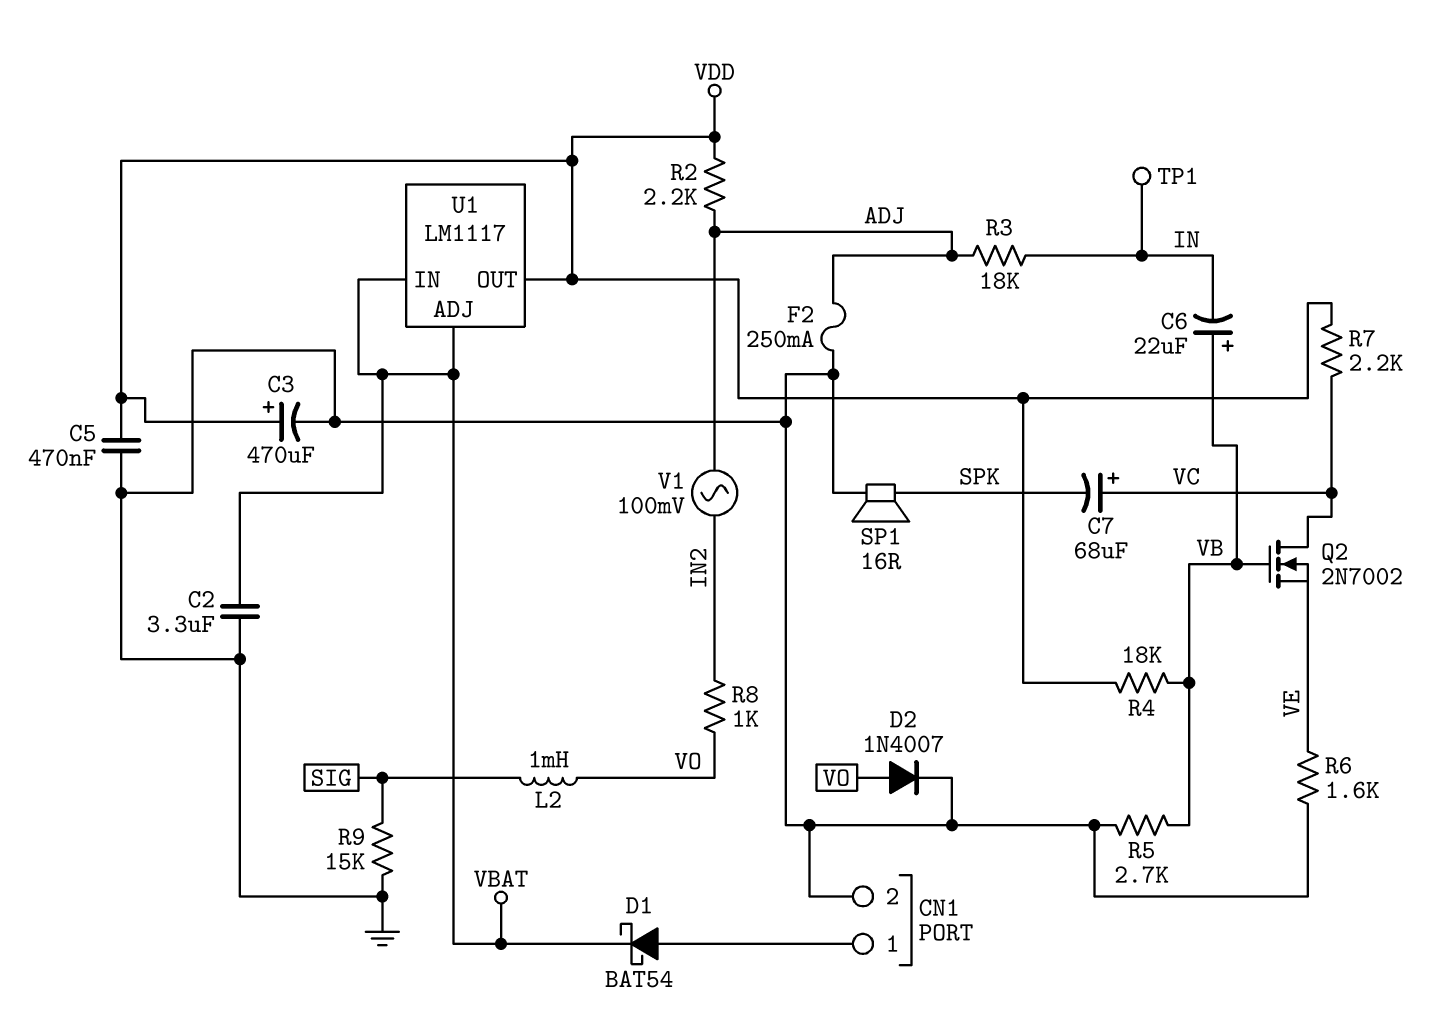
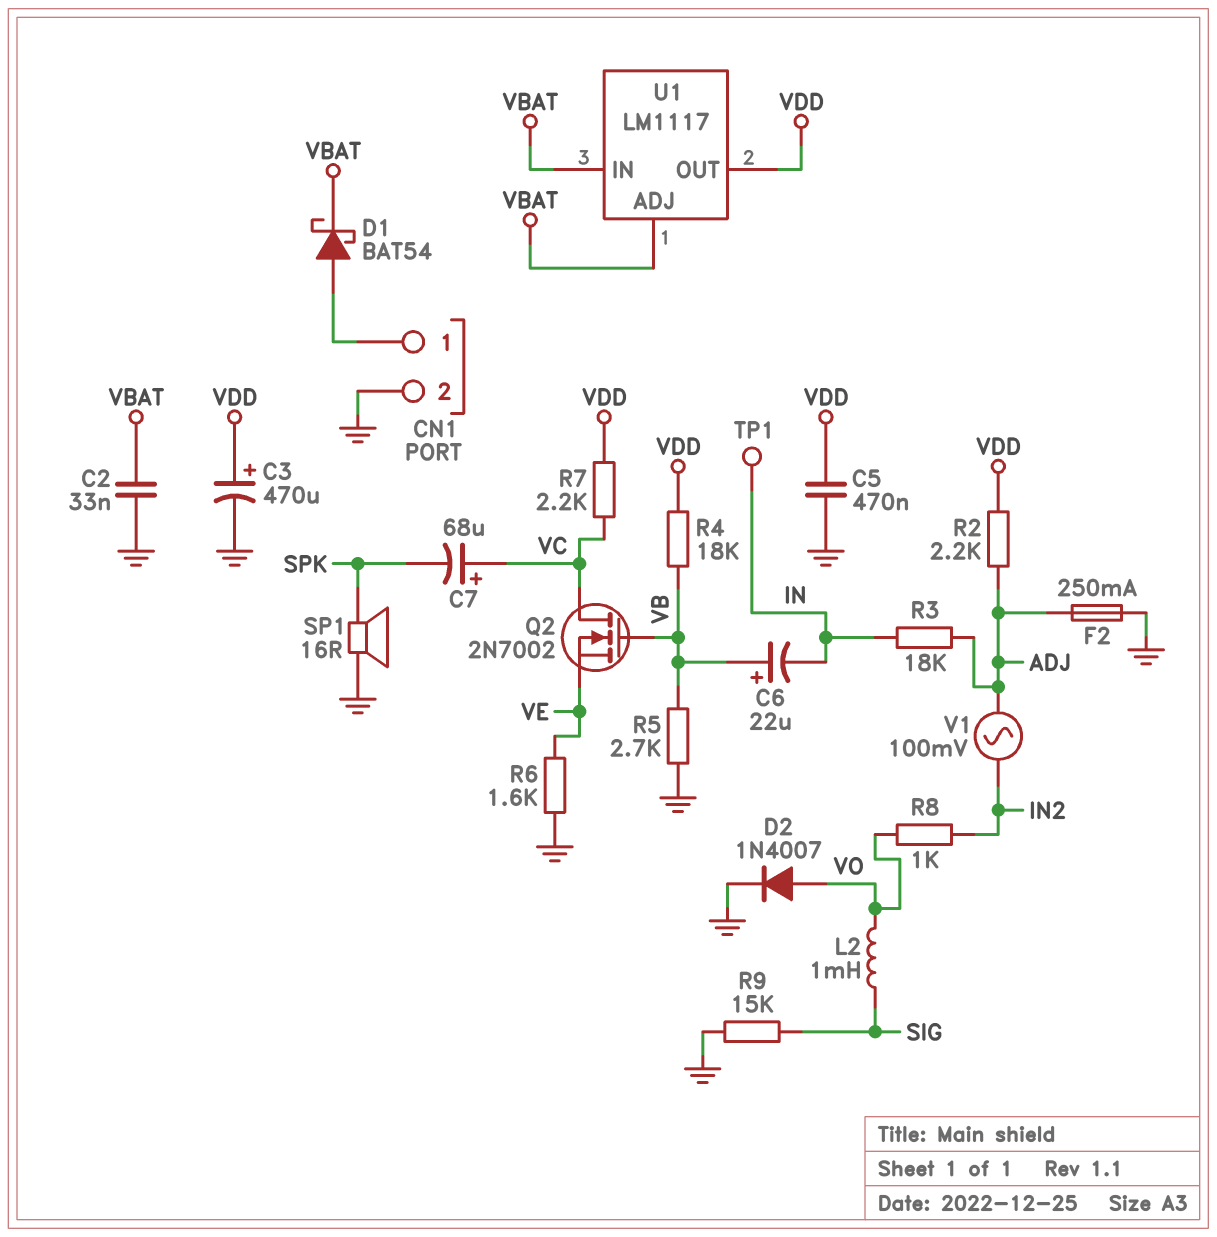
C2: 3.3uF (GND, VBAT) -> 33nF (GND, VBAT)

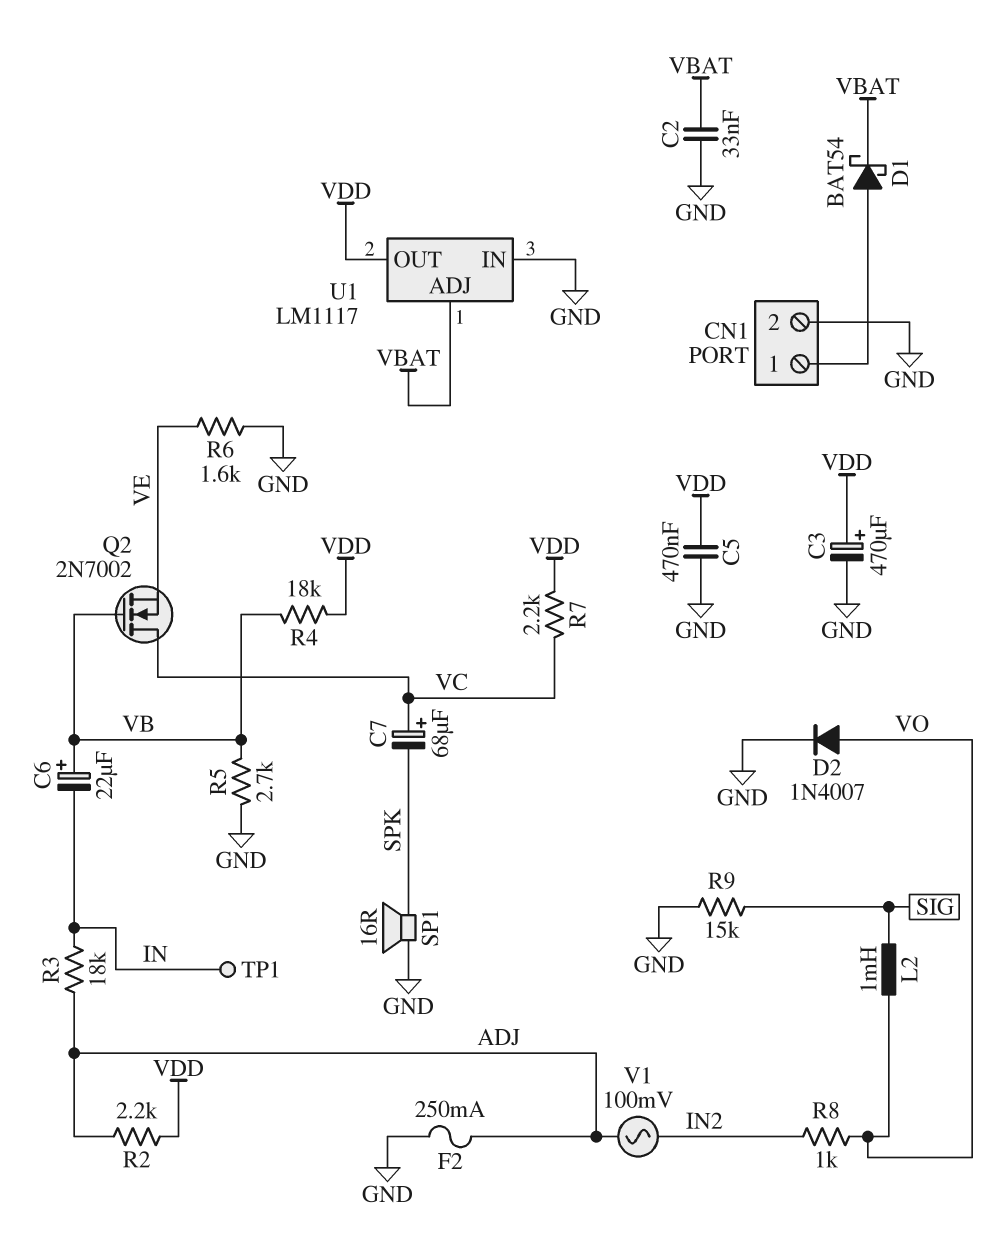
U1 pin IN: VBAT -> GND

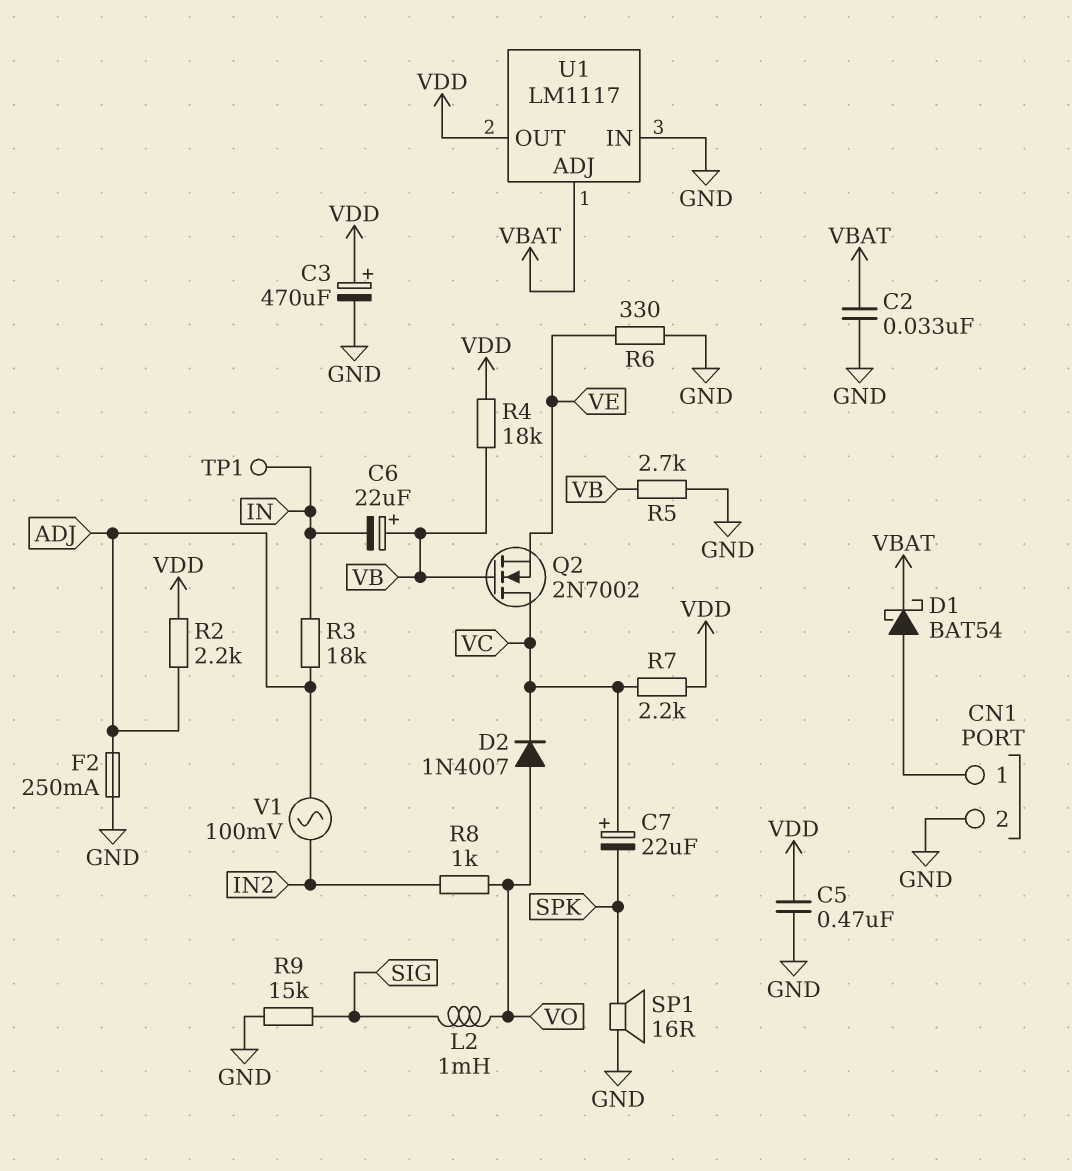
C7: 68uF (plus VC, minus SPK) -> 22uF (plus VC, minus SPK)
D2: diode 1N4007 (A VO, K GND) -> diode 1N4007 (A VO, K VC)
R6: 1.6k (GND, VE) -> 330 (GND, VE)

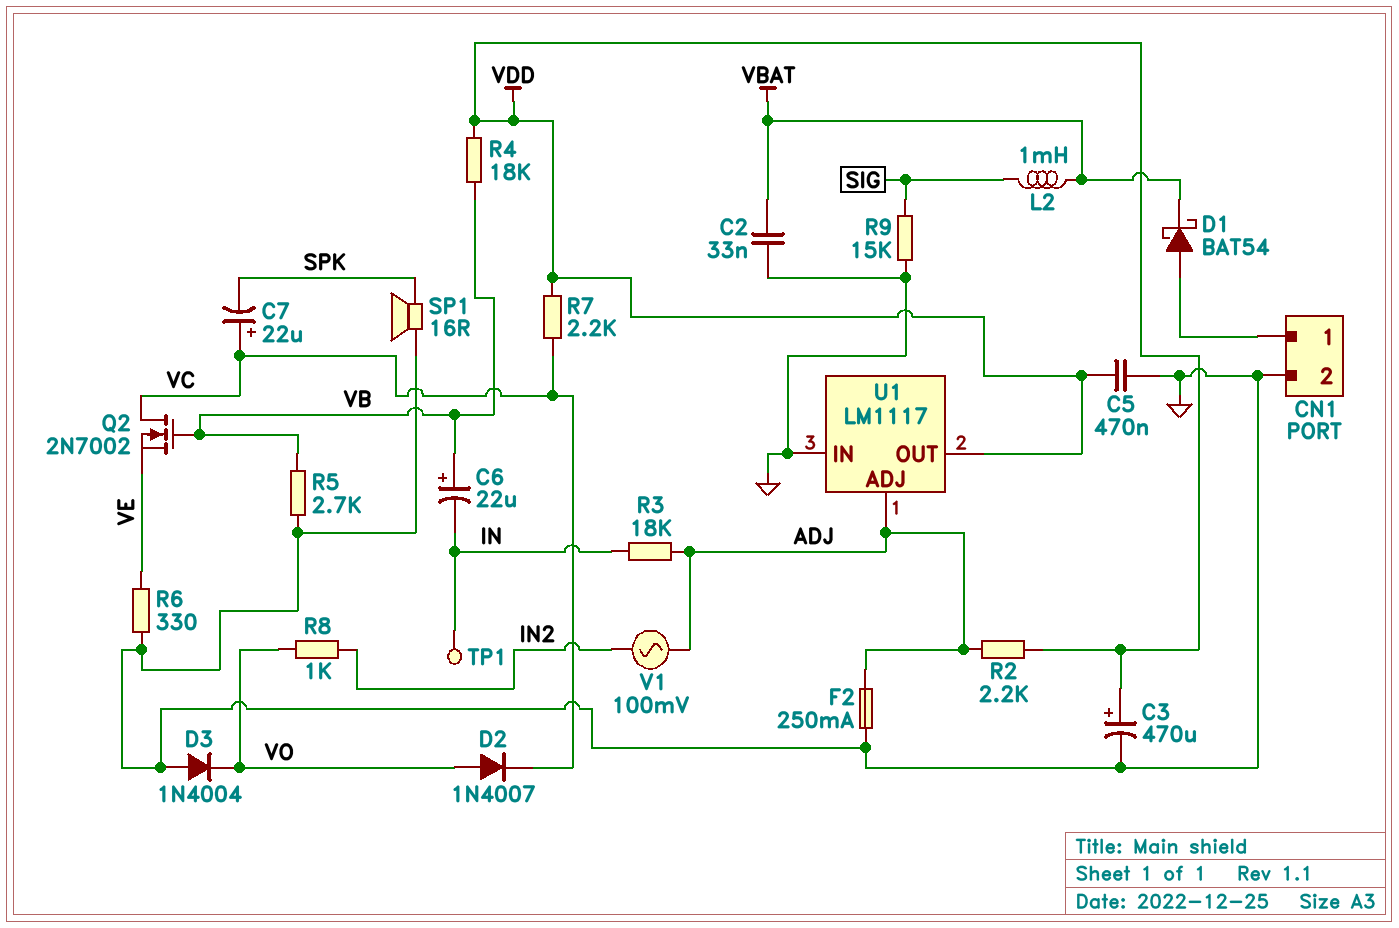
D3: none -> diode 1N4004 (A GND, K VO)
L2: 1mH (SIG, VO) -> 1mH (SIG, VBAT)
U1 pin ADJ: VBAT -> ADJ

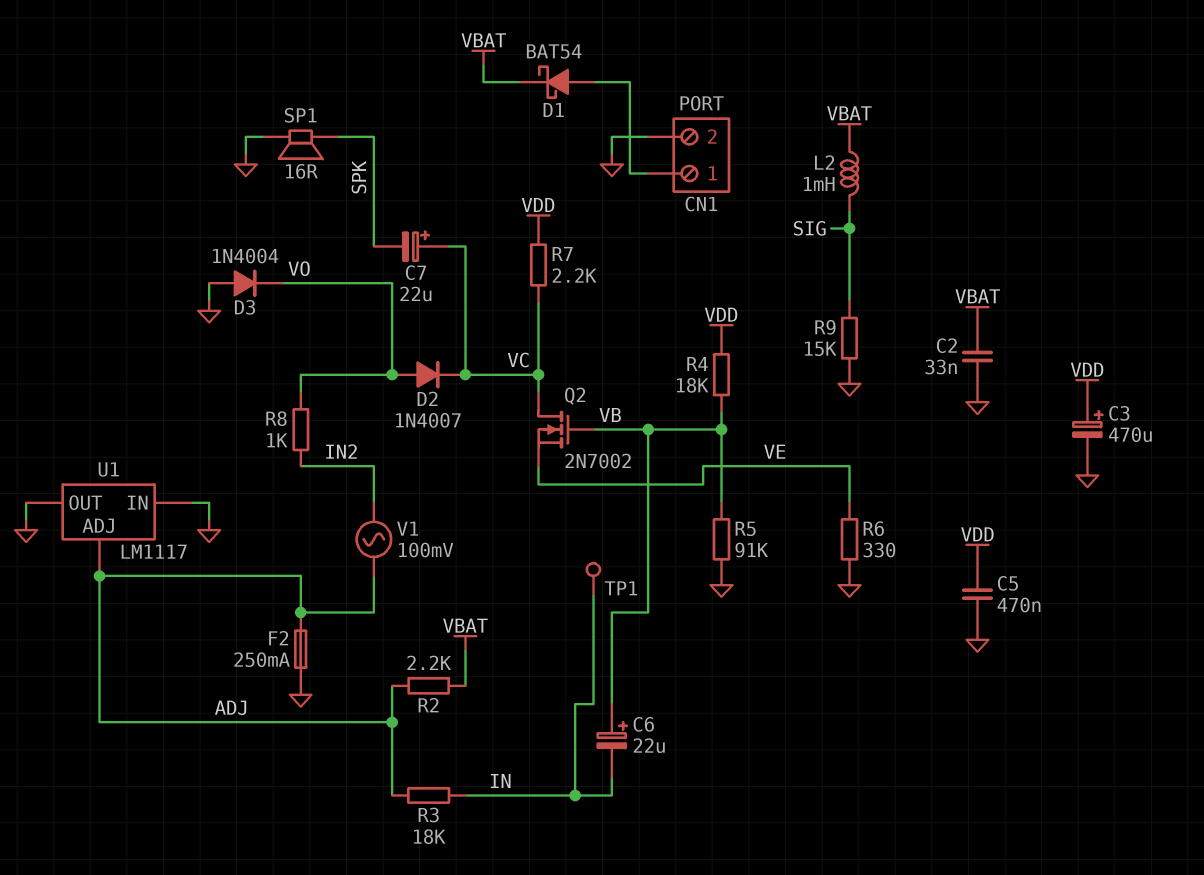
R2: 2.2k (ADJ, VDD) -> 2.2k (ADJ, VBAT)
R5: 2.7k (GND, VB) -> 91k (GND, VB)
U1 pin OUT: VDD -> GND

